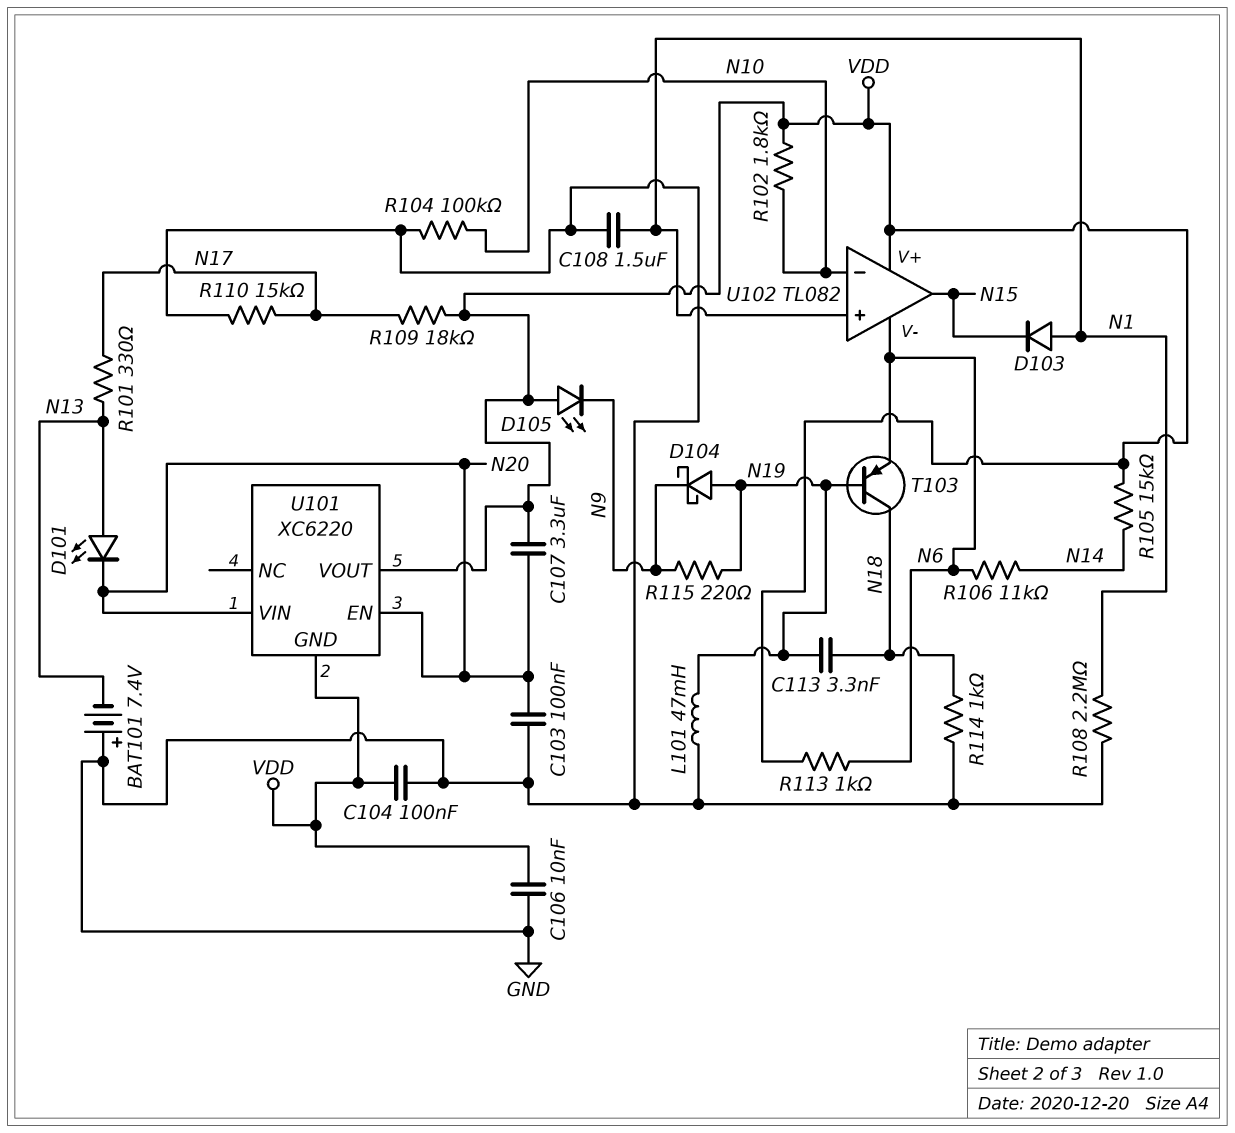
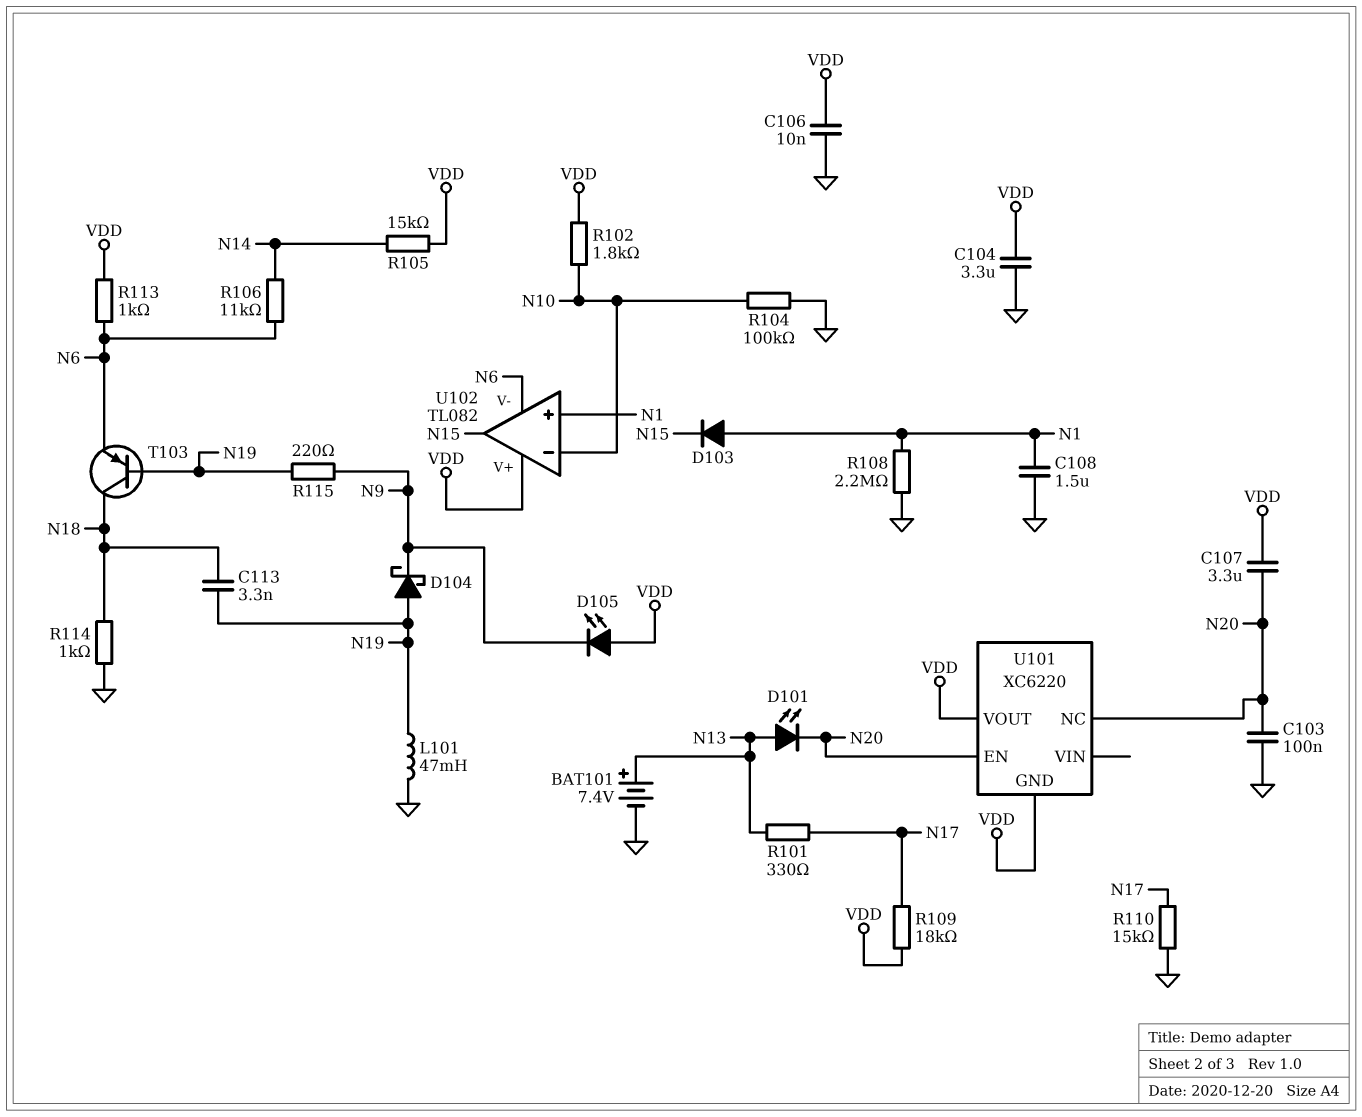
BAT101: 7.4V (plus GND, minus N13) -> 7.4V (plus N13, minus GND)
C104: 100nF (GND, VDD) -> 3.3uF (GND, VDD)
U101 pin NC: none -> N20
U101 pin VIN: N20 -> none

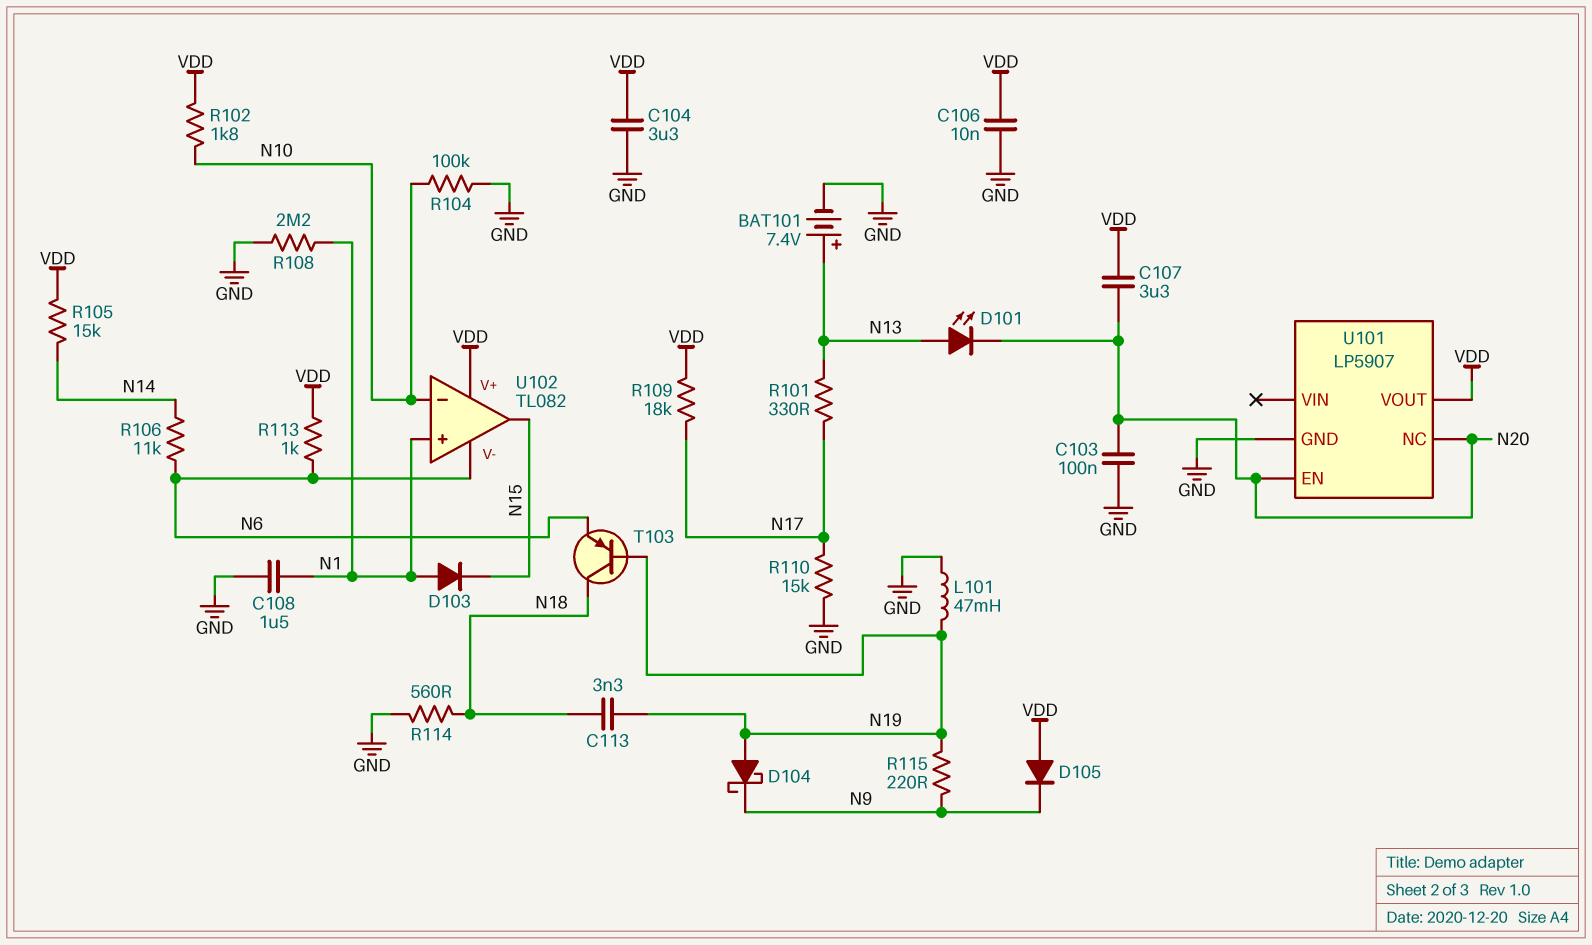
D105: LED (A VDD, K N9) -> diode (A VDD, K N9)
R114: 1k (GND, N18) -> 560 (GND, N18)
U101: XC6220 -> LP5907
U101 pin GND: VDD -> GND

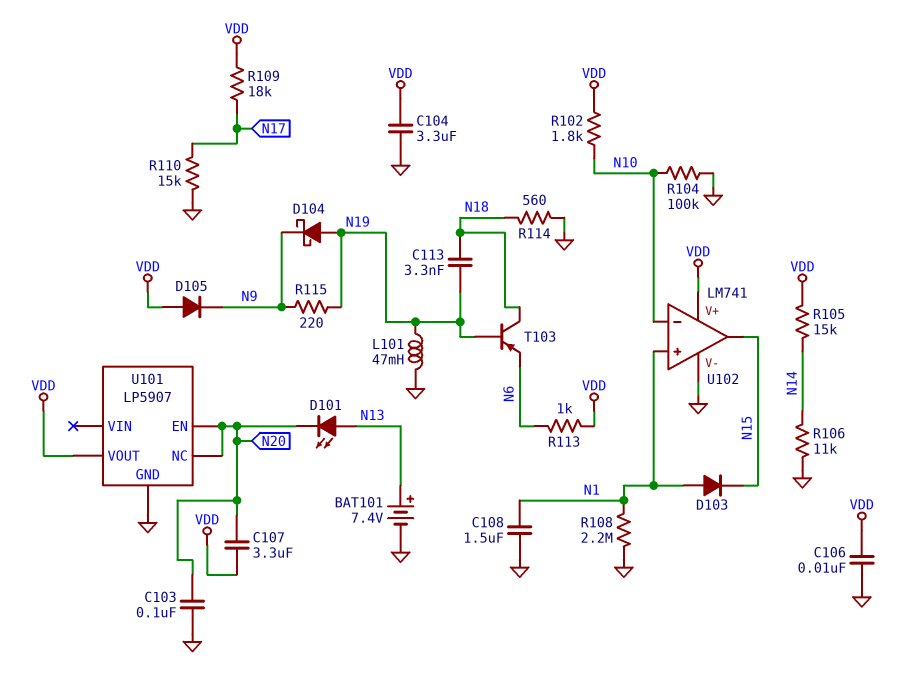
R101: 330 (N13, N17) -> none
R106: 11k (N6, N14) -> 11k (GND, N14)
U102: TL082 -> LM741
U102 pin V-: N6 -> GND

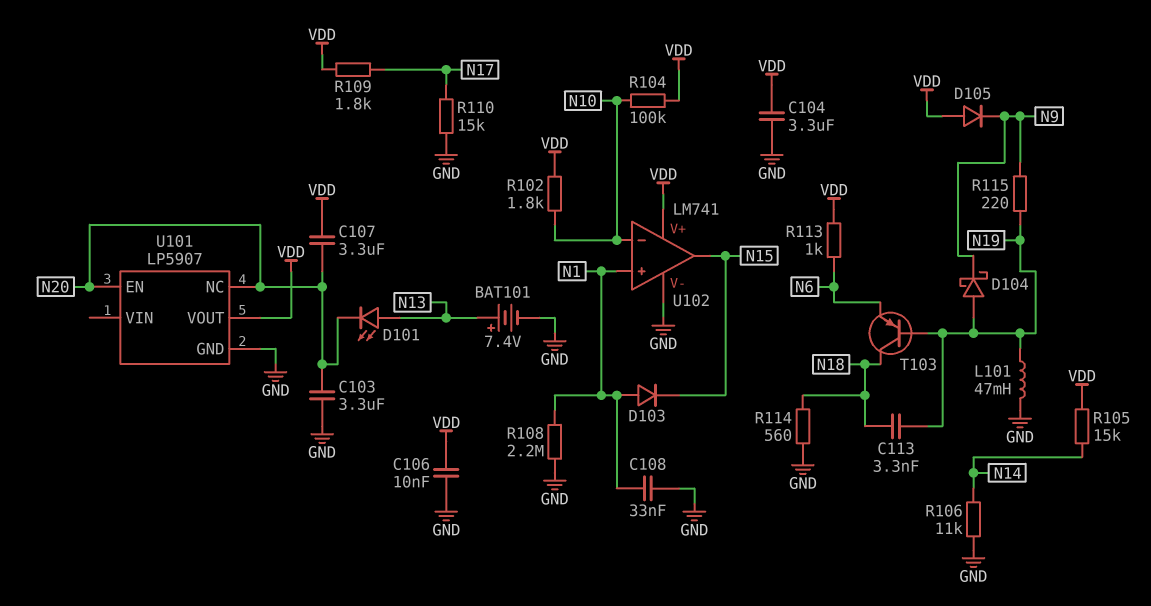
C103: 100nF (GND, N20) -> 3.3uF (GND, N20)
C108: 1.5uF (GND, N1) -> 33nF (GND, N1)
R104: 100k (GND, N10) -> 100k (N10, VDD)
R109: 18k (N17, VDD) -> 1.8k (N17, VDD)

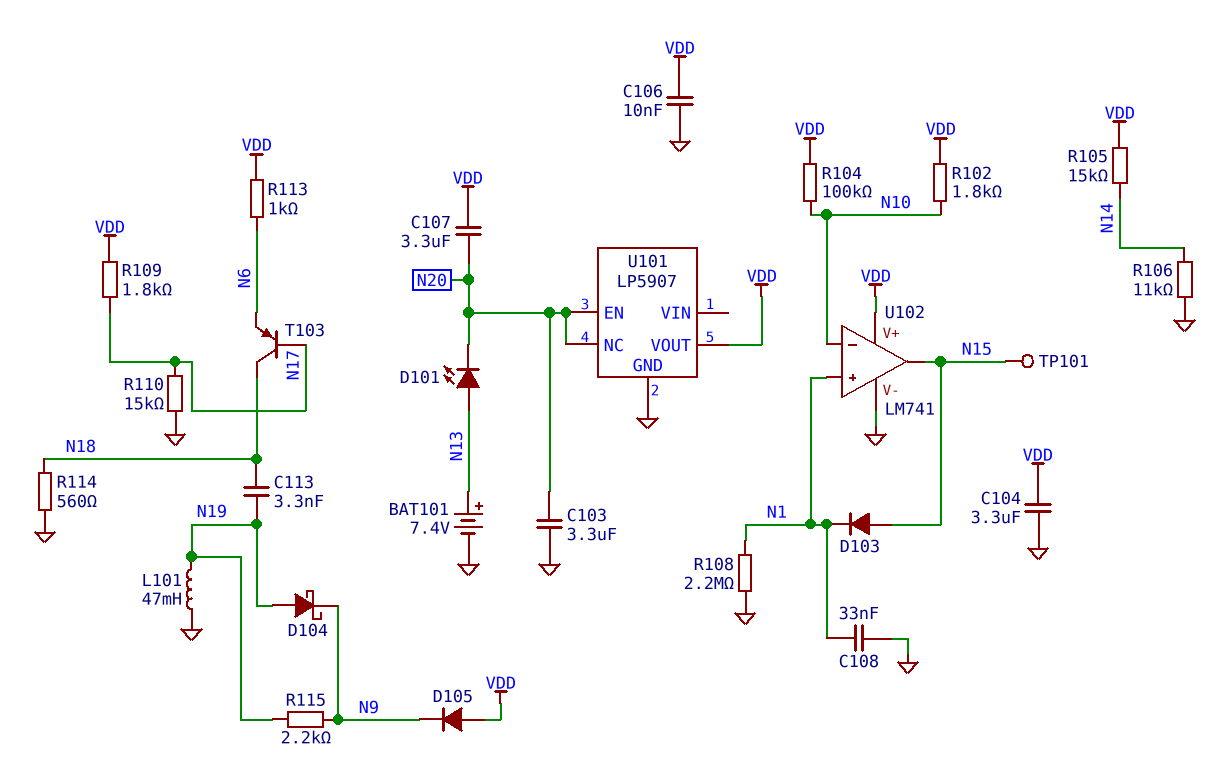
D103: diode (A N1, K N15) -> diode (A N15, K N1)
R115: 220 (N9, N19) -> 2.2k (N9, N19)
T103: PNP (B N19, C N18, E N6) -> PNP (B N17, C N18, E N6)
TP101: none -> test point (N15)

